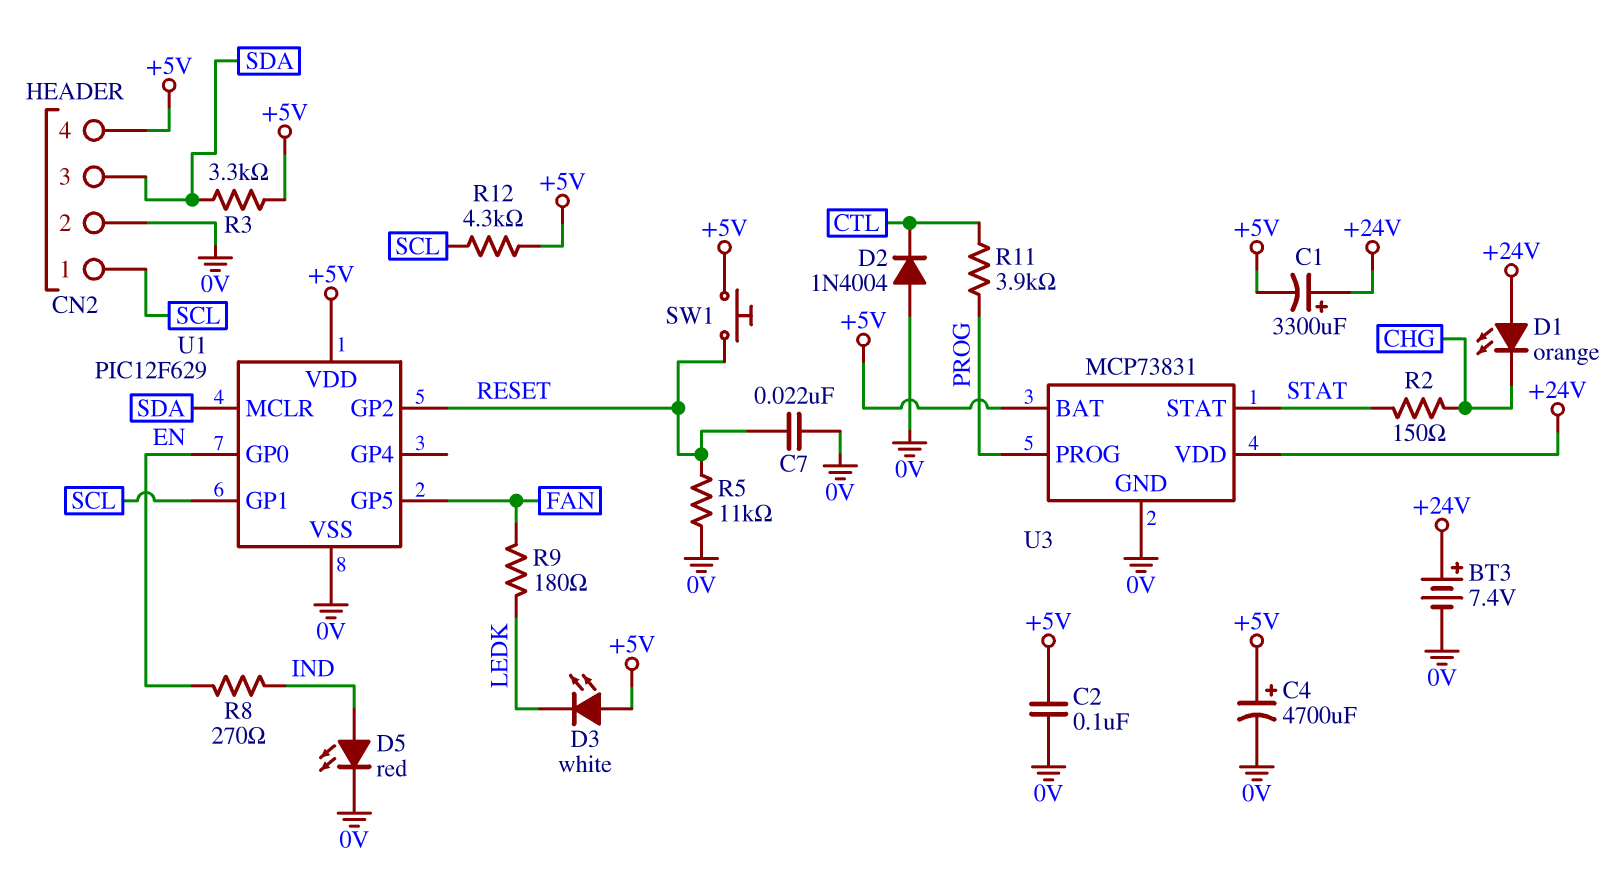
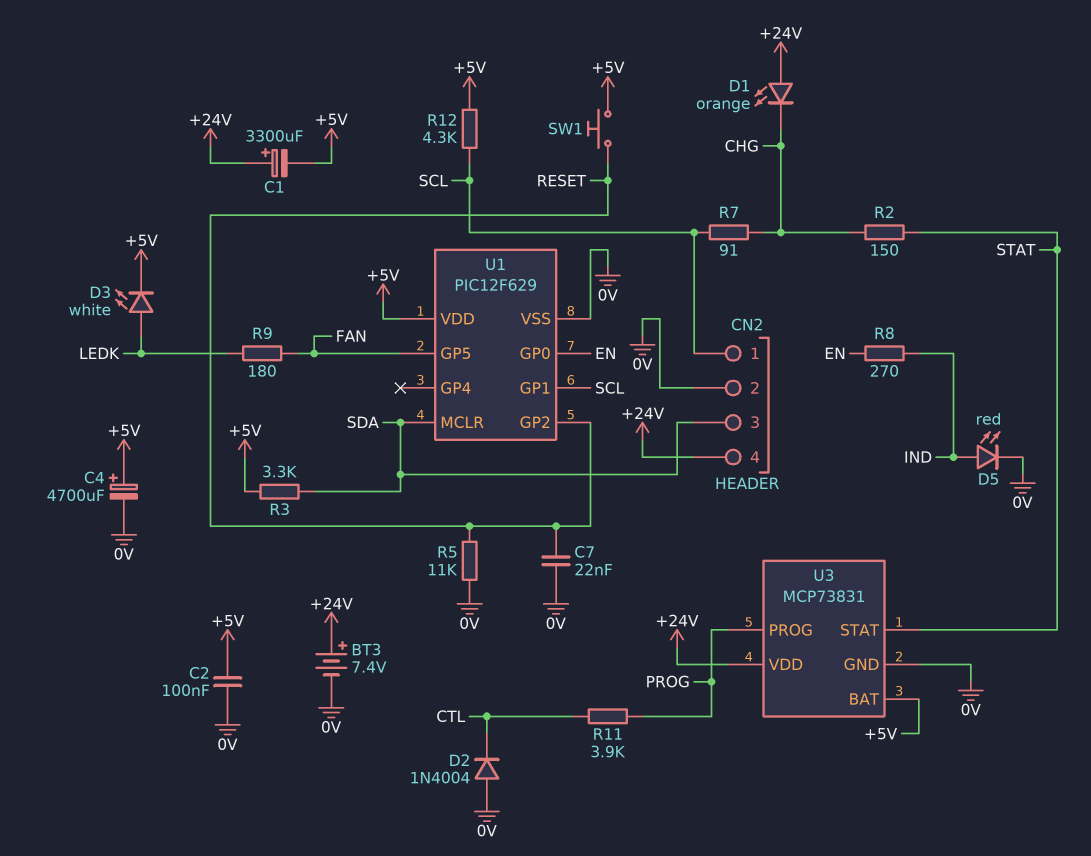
CN2 pin 4: +5V -> +24V
D3: LED white (A +5V, K LEDK) -> LED white (A LEDK, K +5V)
R7: none -> 91 (CHG, SCL)

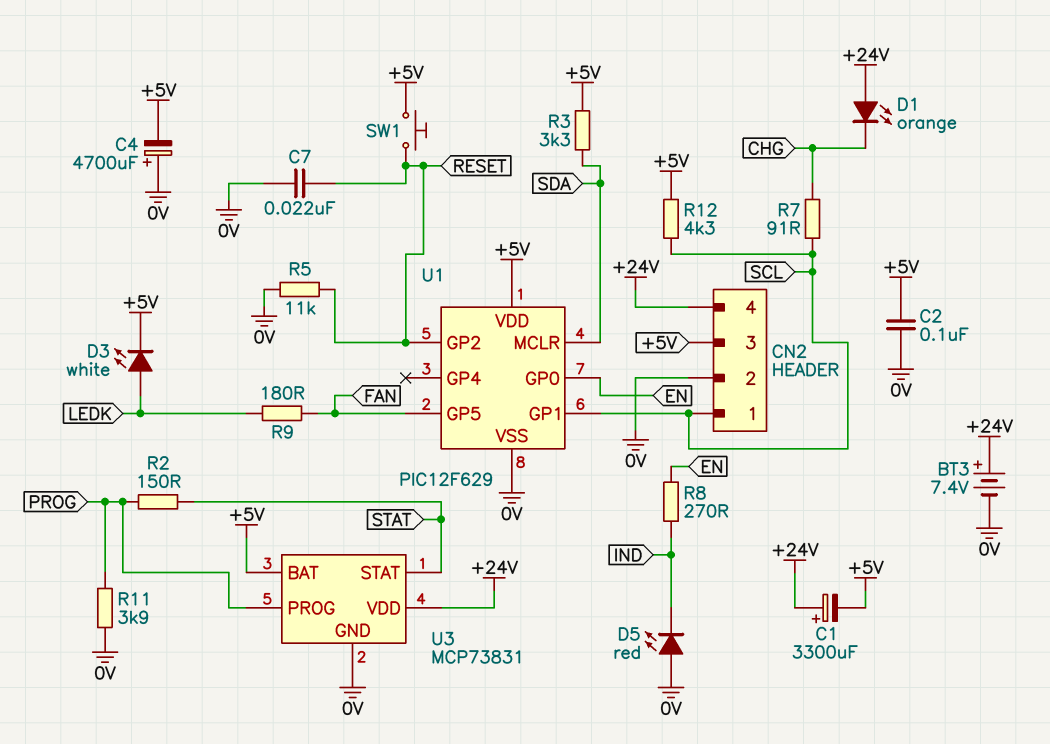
C4: 4700uF (plus +5V, minus 0V) -> 4700uF (plus 0V, minus +5V)
CN2 pin 3: SDA -> +5V
D2: diode 1N4004 (A 0V, K CTL) -> none
D5: LED red (A IND, K 0V) -> LED red (A 0V, K IND)
R2: 150 (CHG, STAT) -> 150 (PROG, STAT)
R11: 3.9k (CTL, PROG) -> 3.9k (0V, PROG)

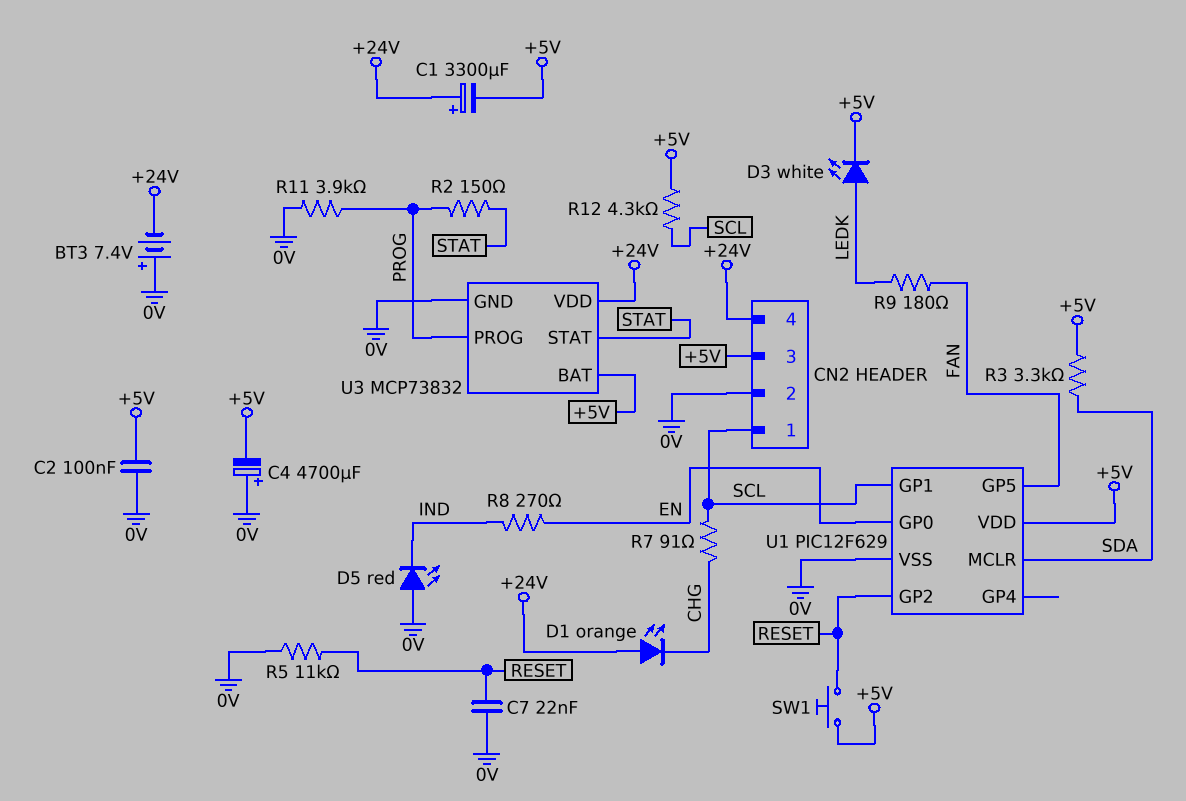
BT3: 7.4V (plus +24V, minus 0V) -> 7.4V (plus 0V, minus +24V)
U3: MCP73831 -> MCP73832

